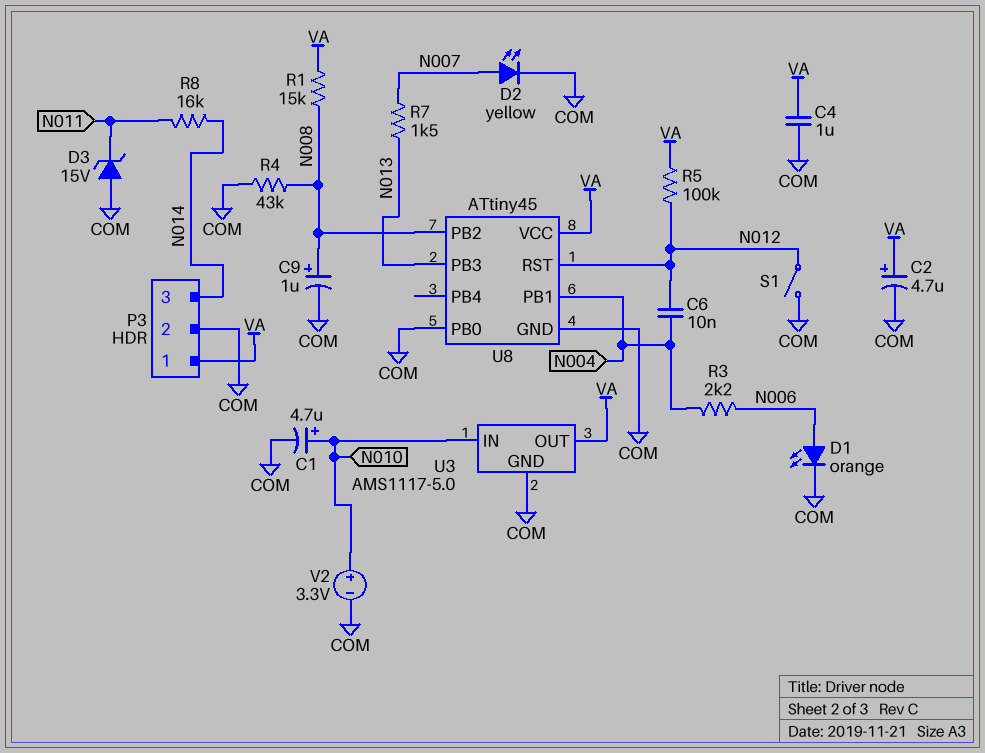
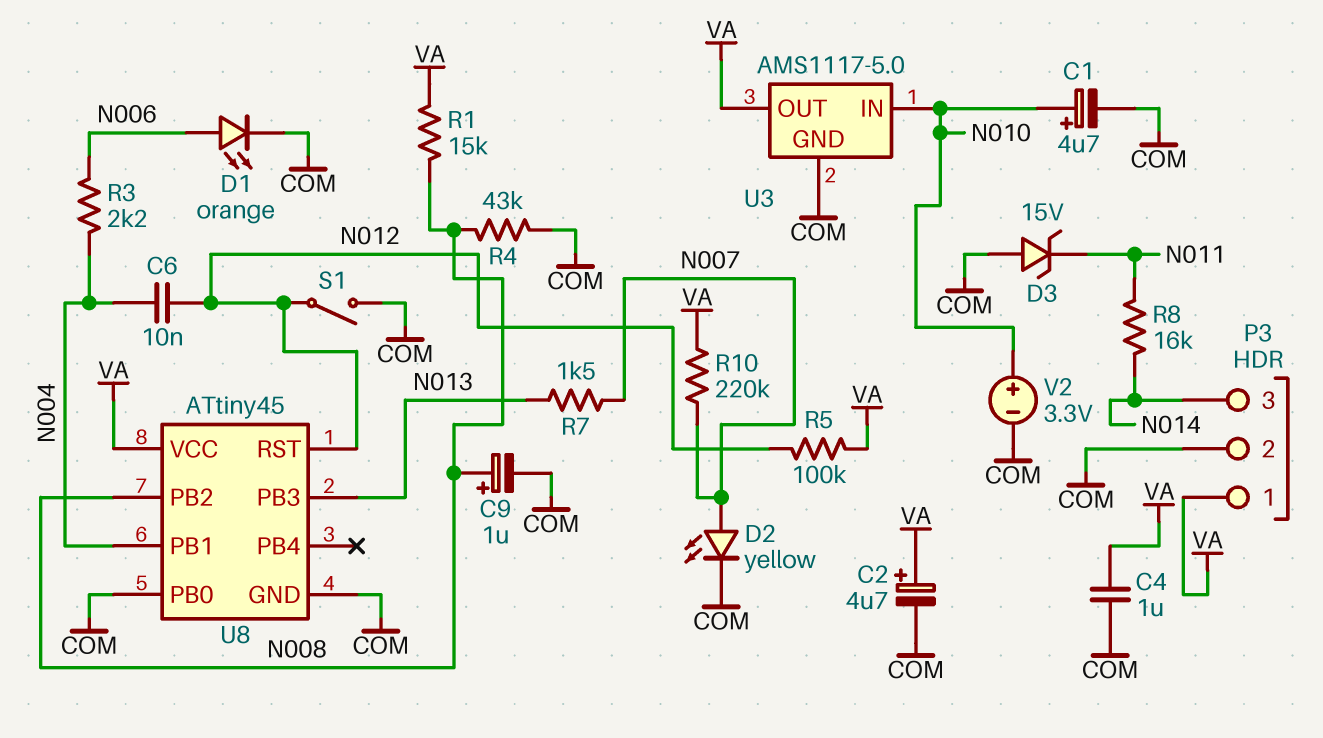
R10: none -> 220k (N007, VA)

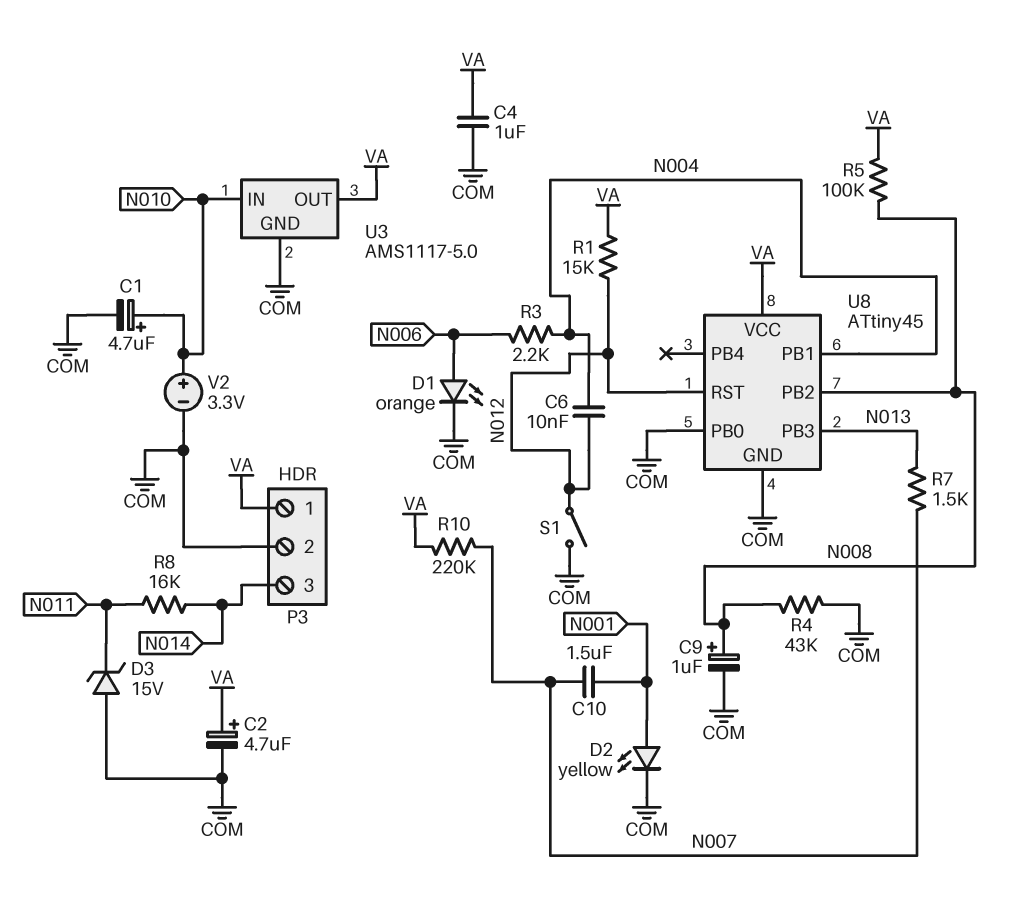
C10: none -> 1.5uF (N001, N007)
D2: LED yellow (A N007, K COM) -> LED yellow (A N001, K COM)
R1: 15k (N008, VA) -> 15k (N012, VA)
R5: 100k (N012, VA) -> 100k (N008, VA)

